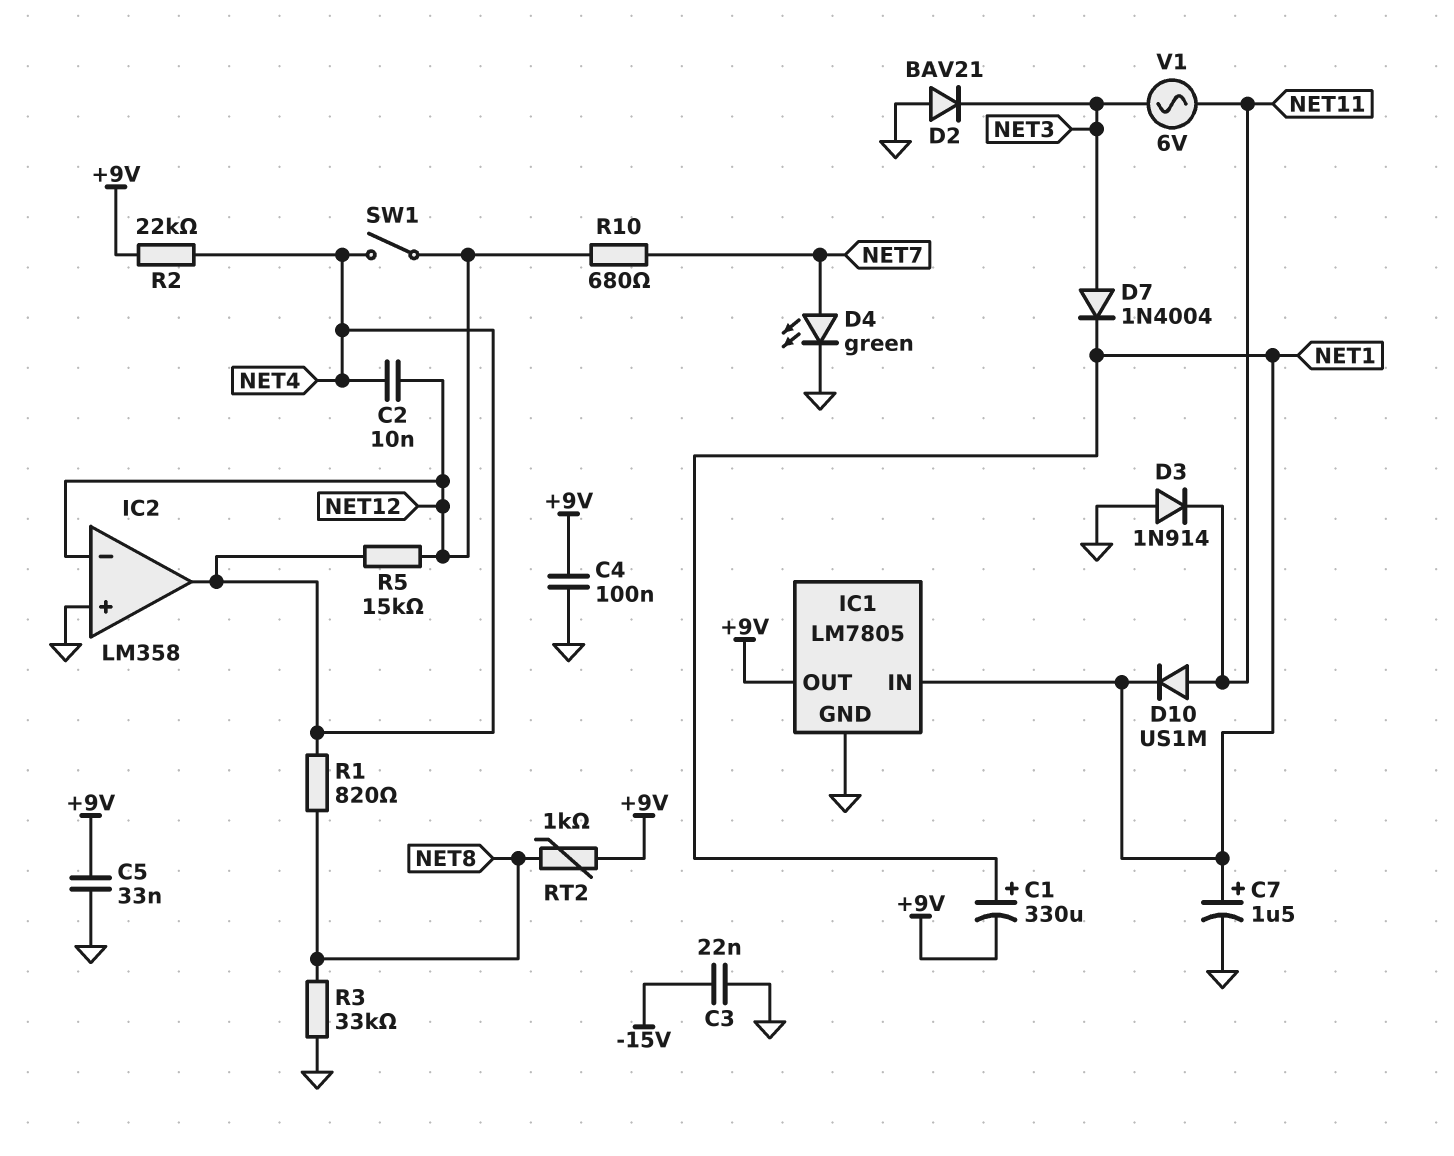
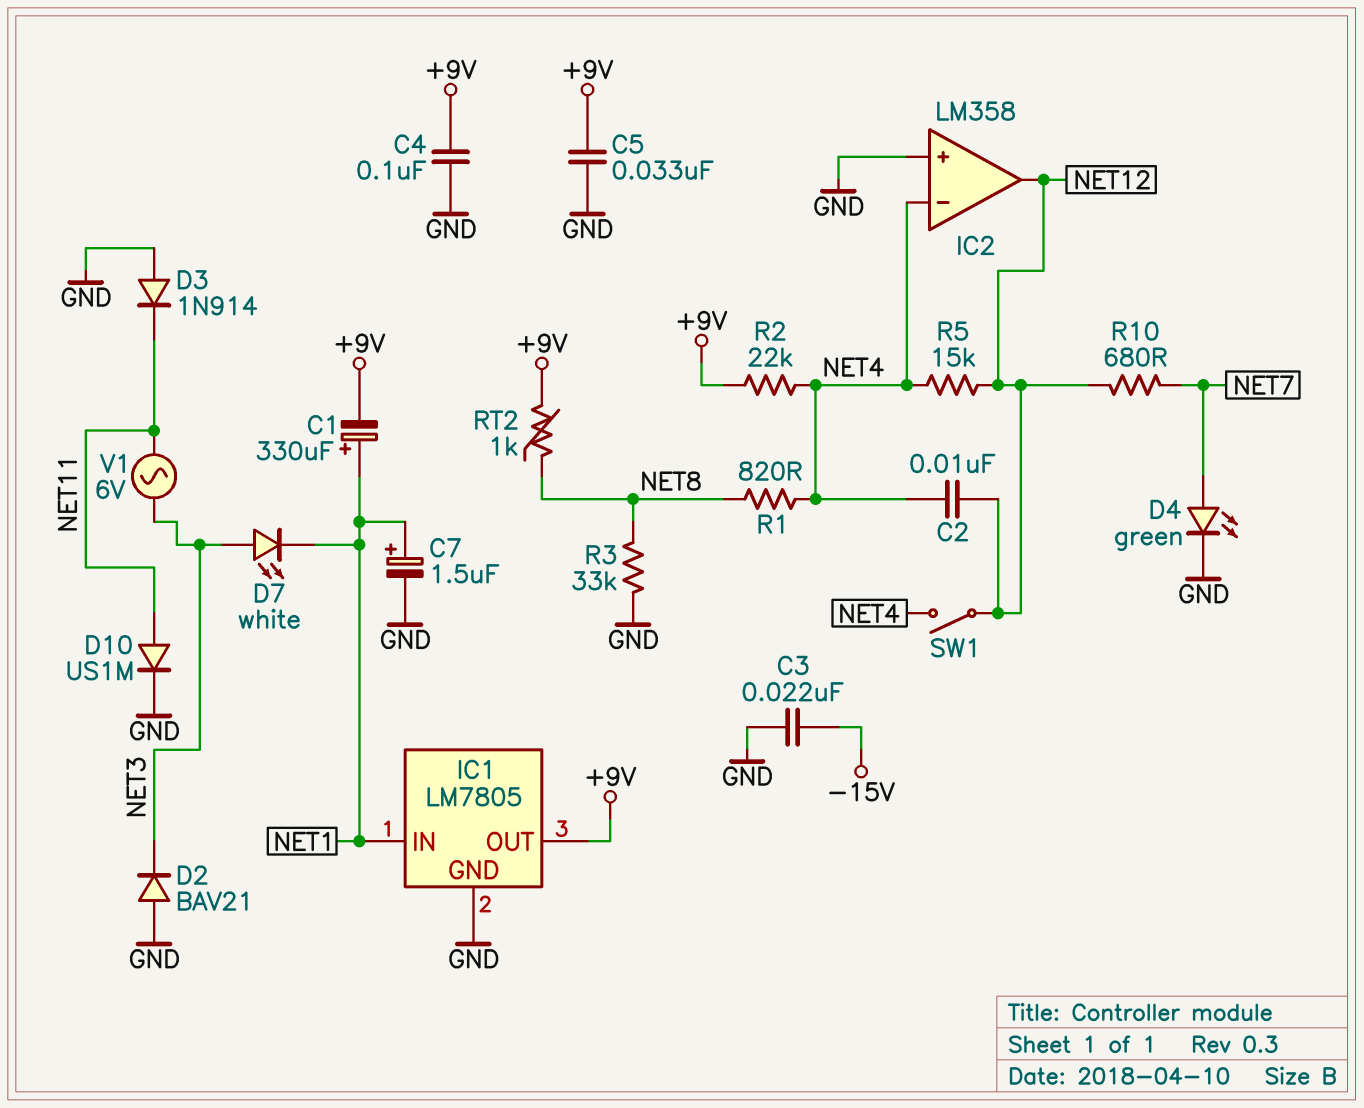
D7: diode 1N4004 (A NET3, K NET1) -> LED white (A NET3, K NET1)
D10: diode US1M (A NET11, K NET1) -> diode US1M (A NET11, K GND)
IC2 pin in-: NET12 -> NET4
IC2 pin out: NET4 -> NET12

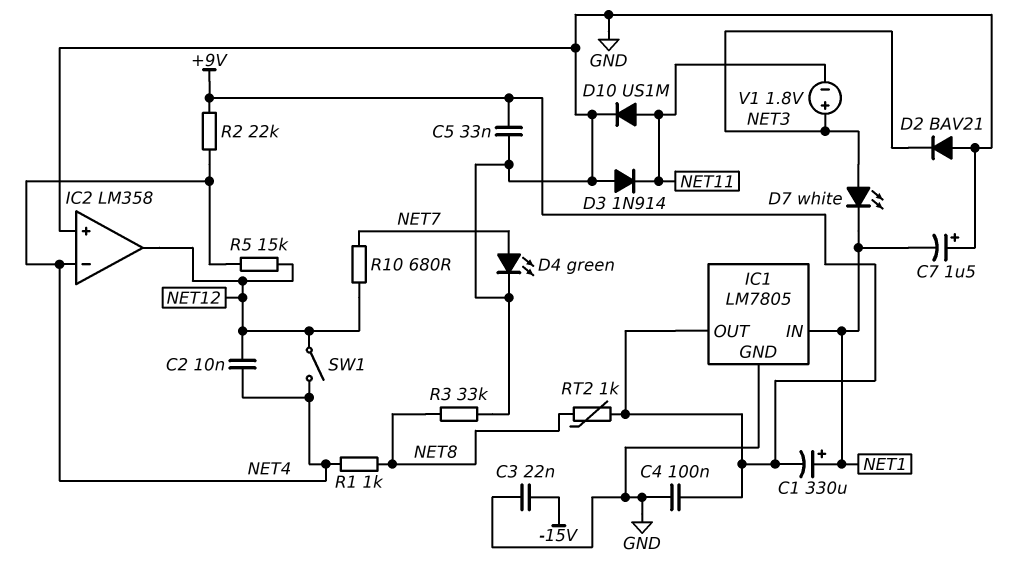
C7: 1.5uF (plus NET1, minus GND) -> 1.5uF (plus GND, minus NET1)
R1: 820 (NET4, NET8) -> 1k (NET4, NET8)
V1: AC 6V (NET3, NET11) -> 1.8V (plus NET3, minus NET11)

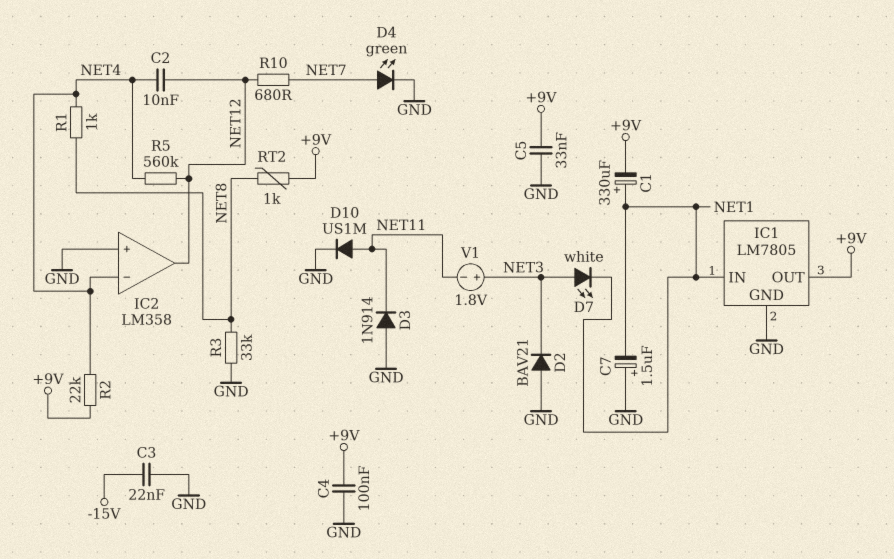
R5: 15k (NET4, NET12) -> 560k (NET4, NET12)
SW1: switch (NET4, NET12) -> none

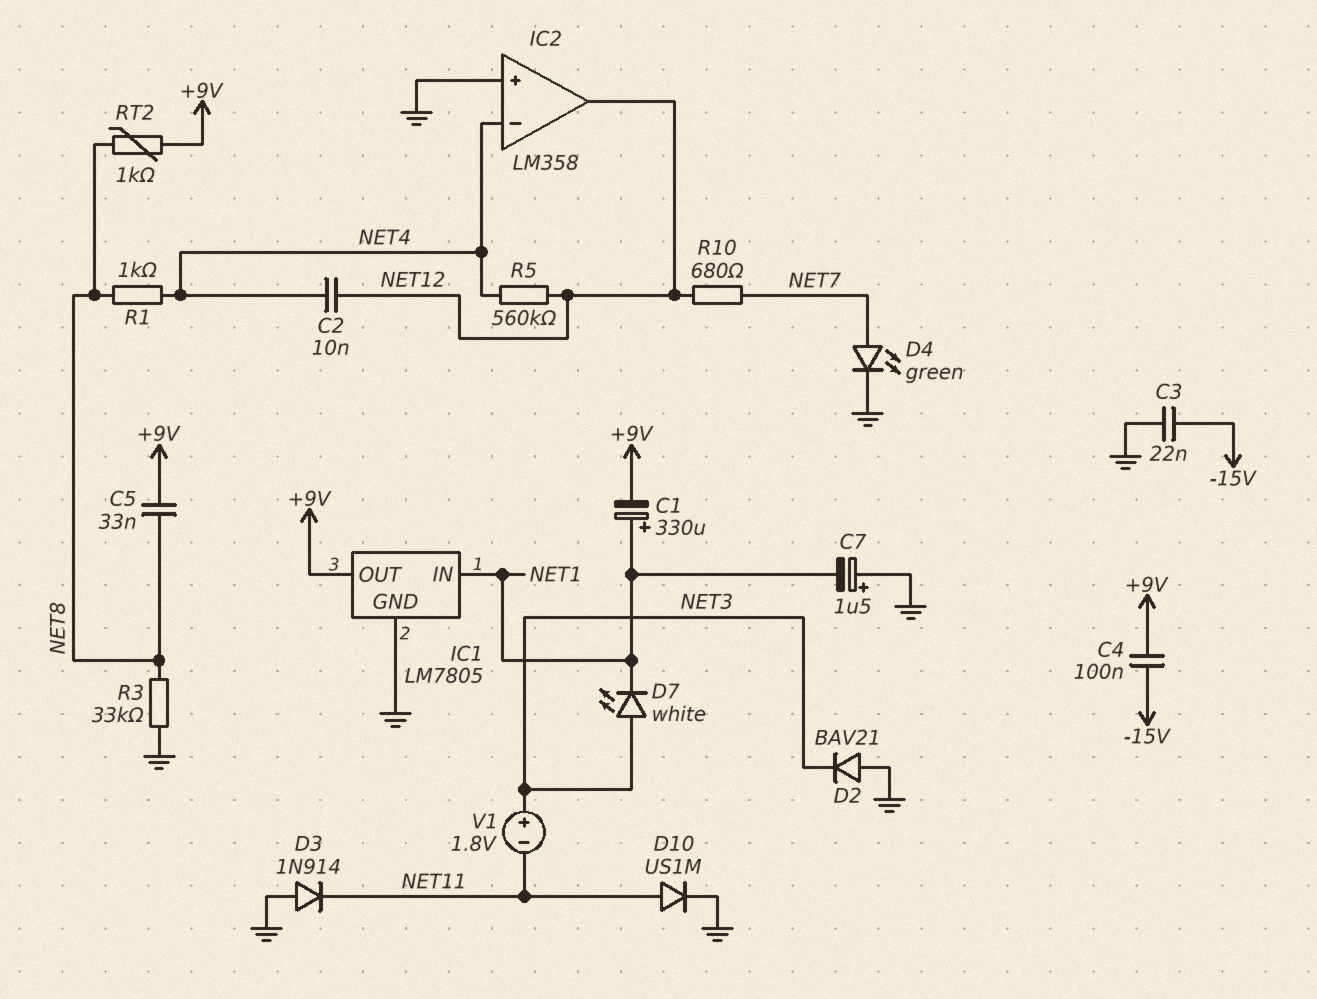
C4: 100nF (+9V, GND) -> 100nF (+9V, -15V)
C5: 33nF (+9V, GND) -> 33nF (+9V, NET8)
R2: 22k (+9V, NET4) -> none

